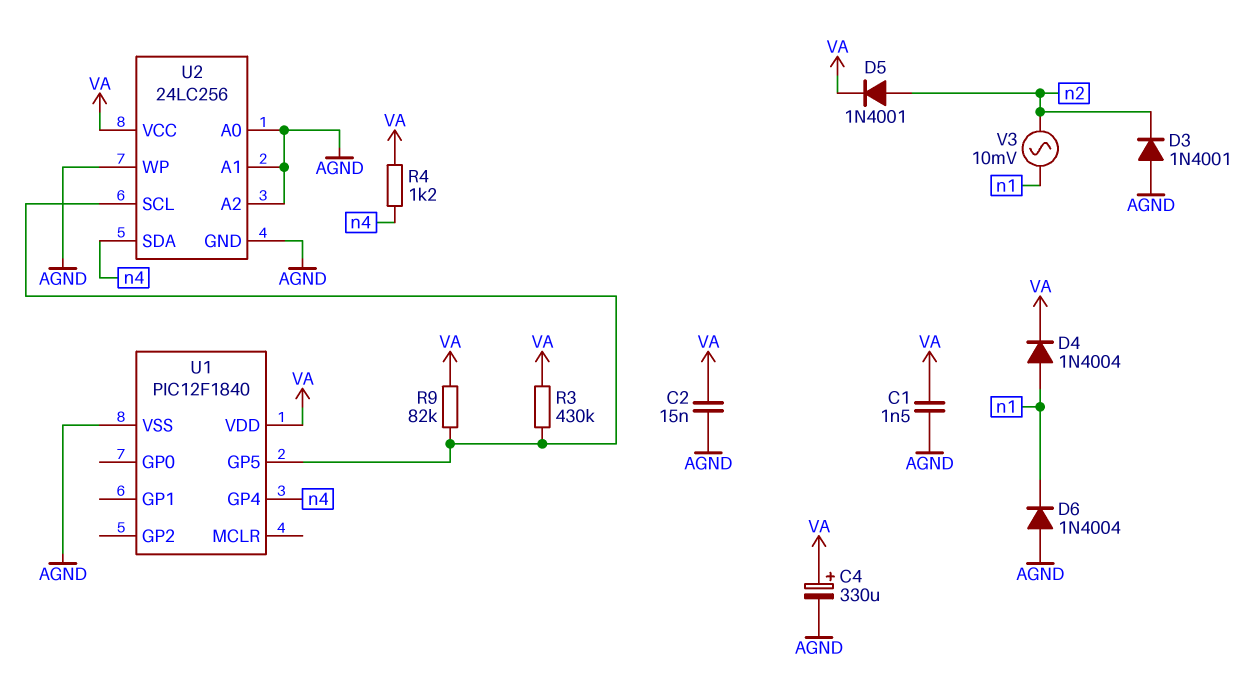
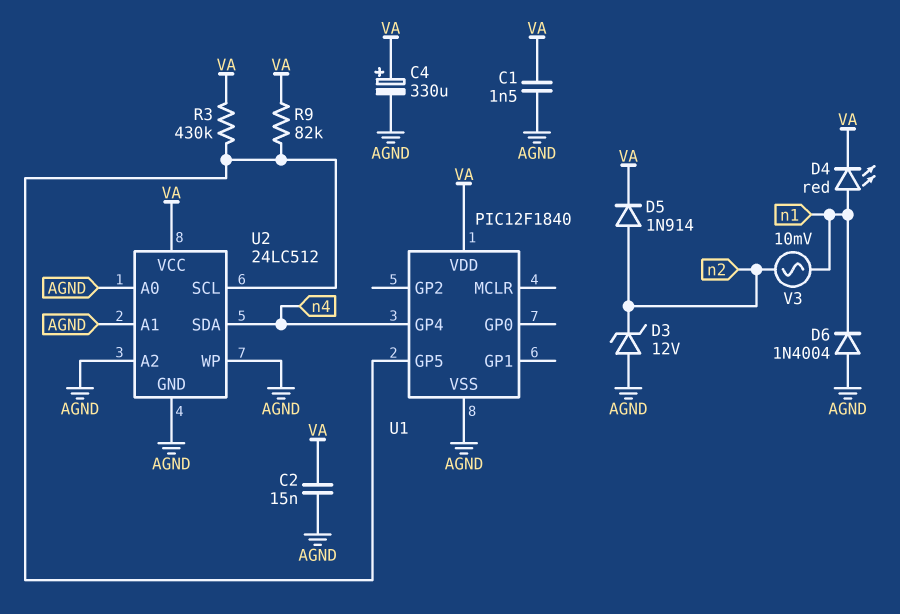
D3: diode 1N4001 (A AGND, K n2) -> zener 12V (A AGND, K n2)
D4: diode 1N4004 (A n1, K VA) -> LED red (A n1, K VA)
D5: diode 1N4001 (A n2, K VA) -> diode 1N914 (A n2, K VA)
R4: 1.2k (VA, n4) -> none
U2: 24LC256 -> 24LC512

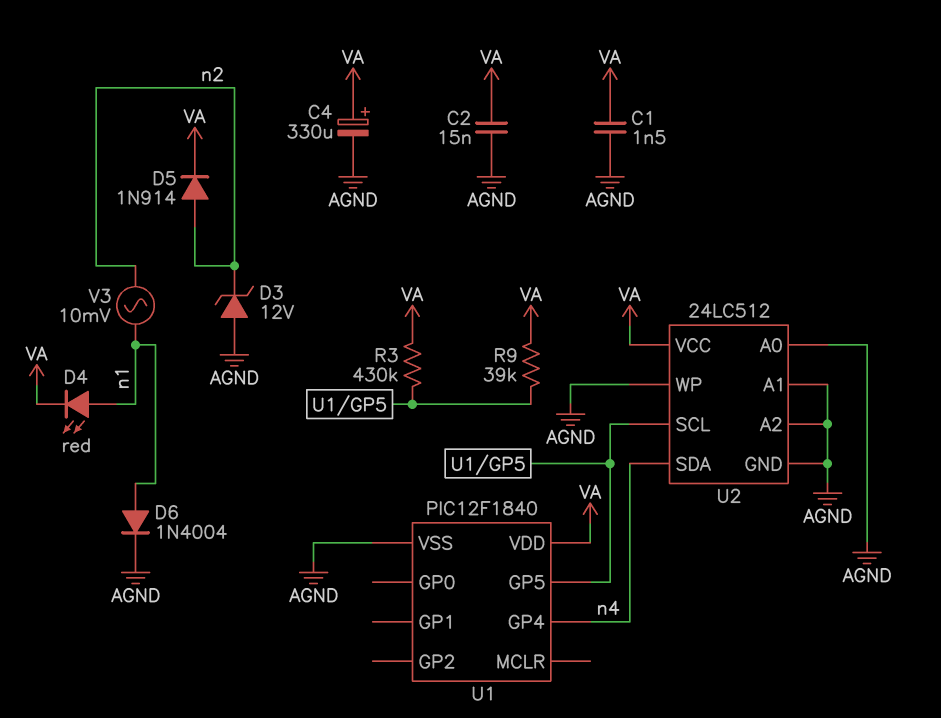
D6: diode 1N4004 (A AGND, K n1) -> diode 1N4004 (A n1, K AGND)
R9: 82k (U1/GP5, VA) -> 39k (U1/GP5, VA)

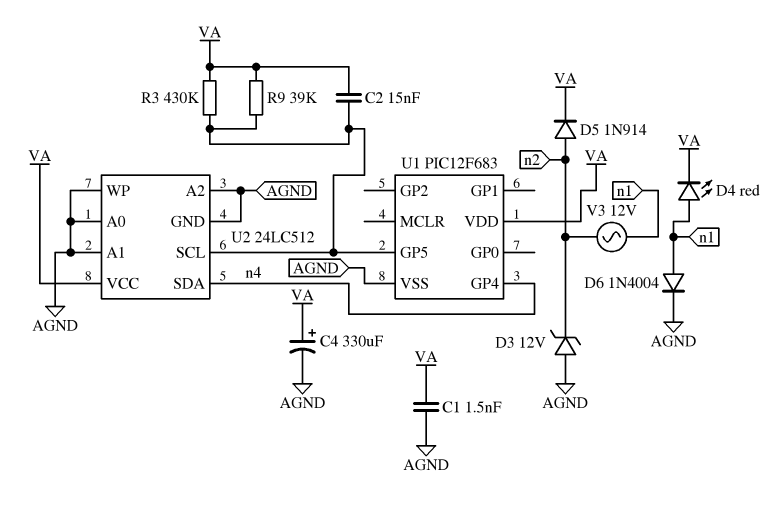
C2: 15nF (AGND, VA) -> 15nF (U1/GP5, VA)
U1: PIC12F1840 -> PIC12F683
V3: AC 10mV (n1, n2) -> AC 12V (n1, n2)

